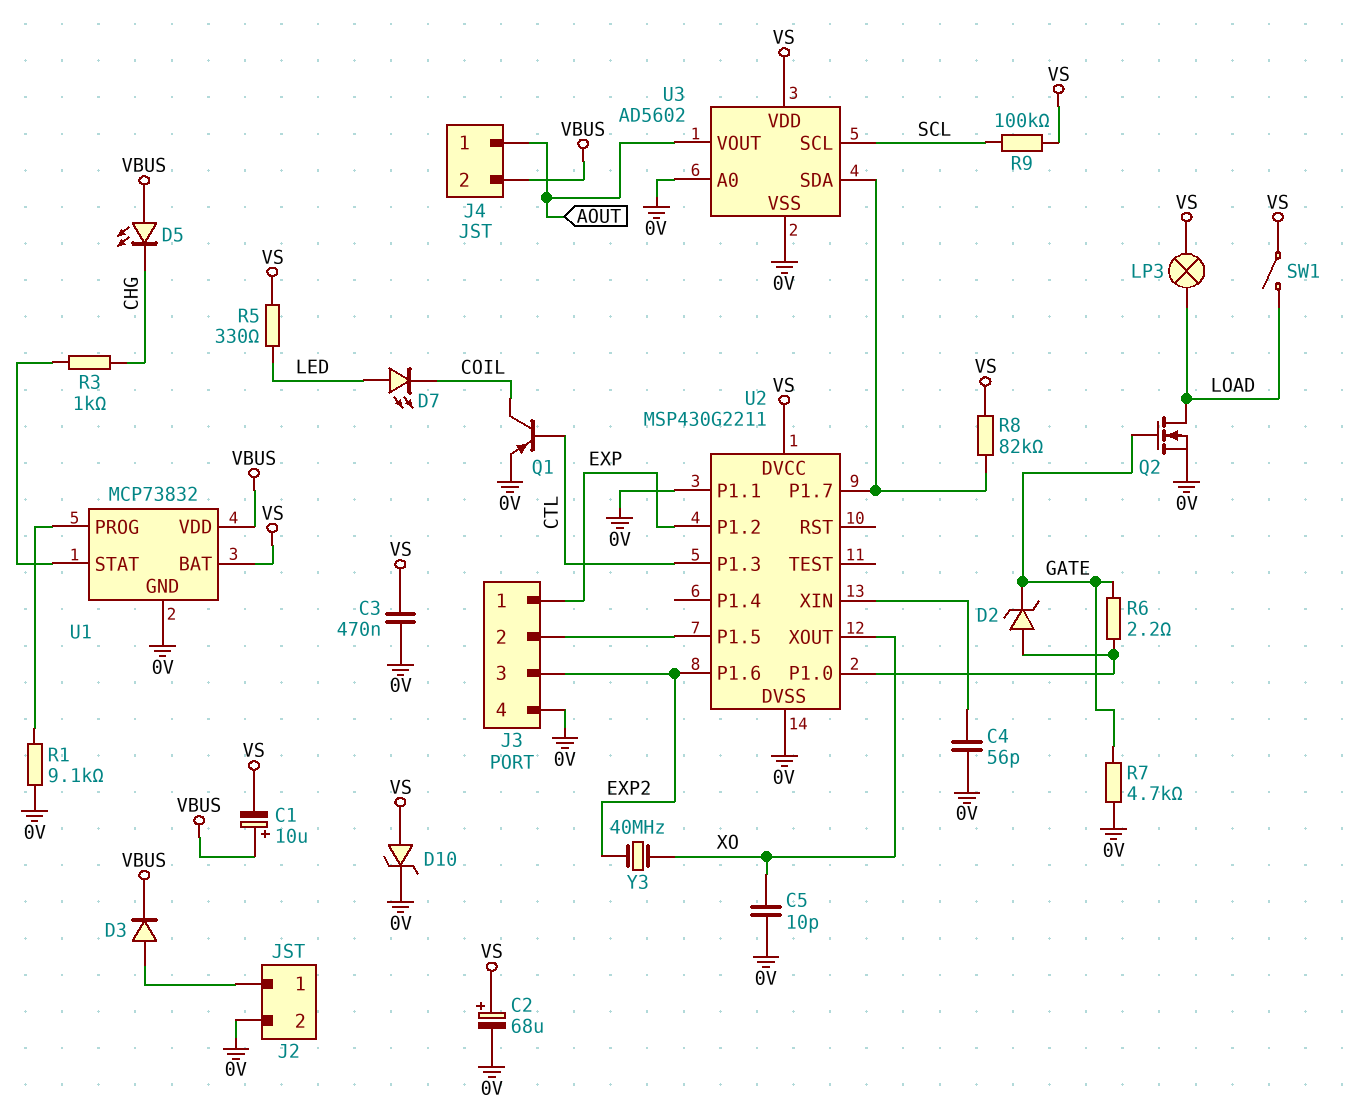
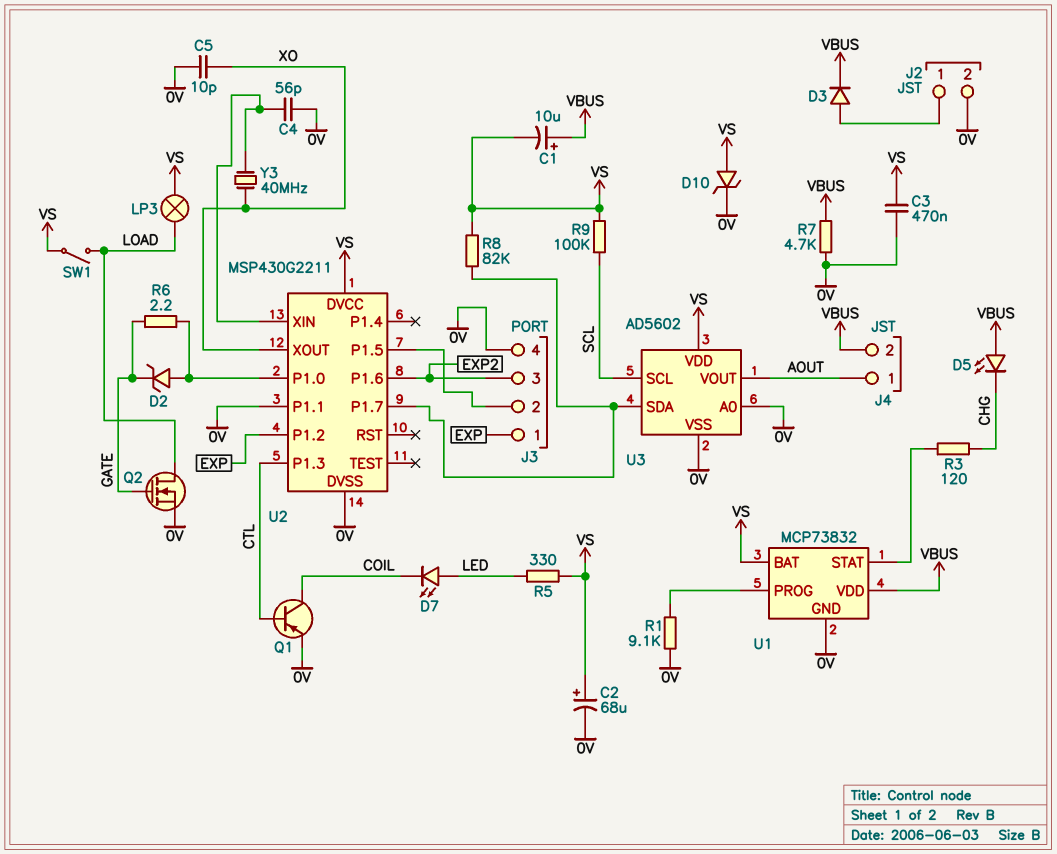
R3: 1k (CHG, U1/STAT) -> 120 (CHG, U1/STAT)
R7: 4.7k (0V, GATE) -> 4.7k (0V, VBUS)
Y3: 40MHz (EXP2, XO) -> 40MHz (U2/XIN, XO)

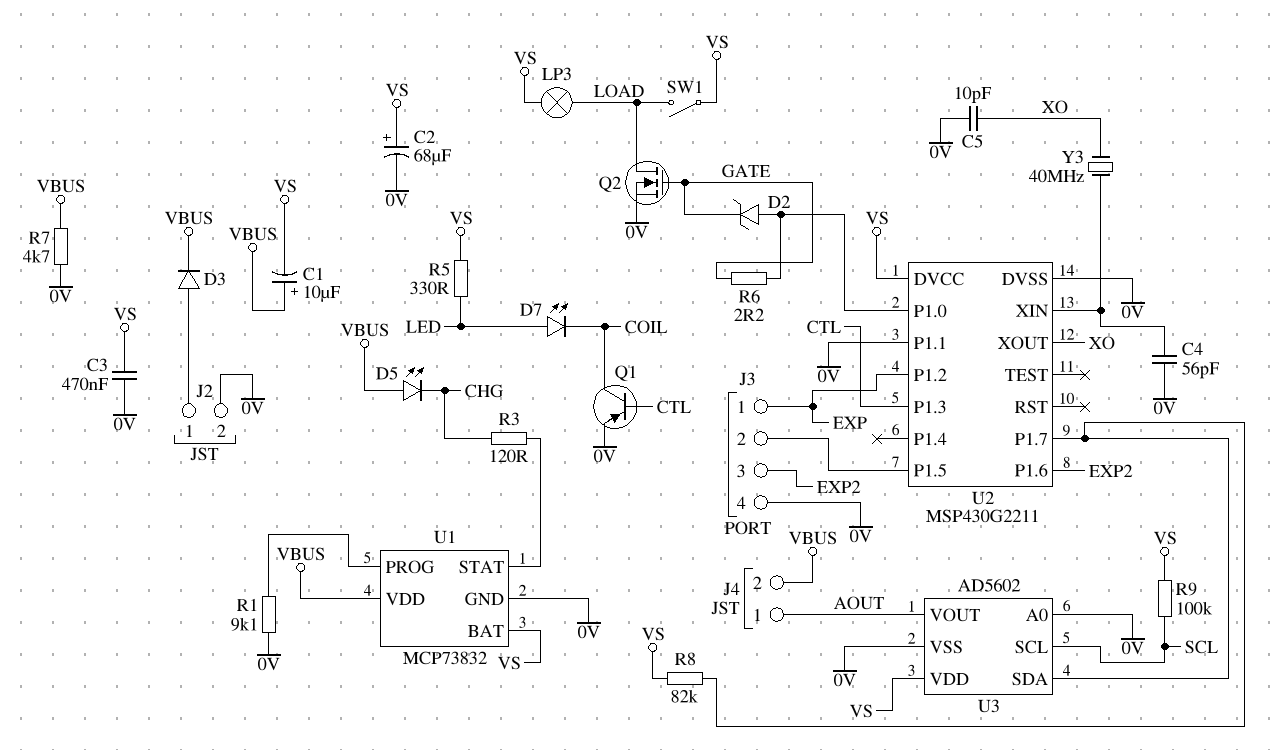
D10: zener (A VS, K 0V) -> none

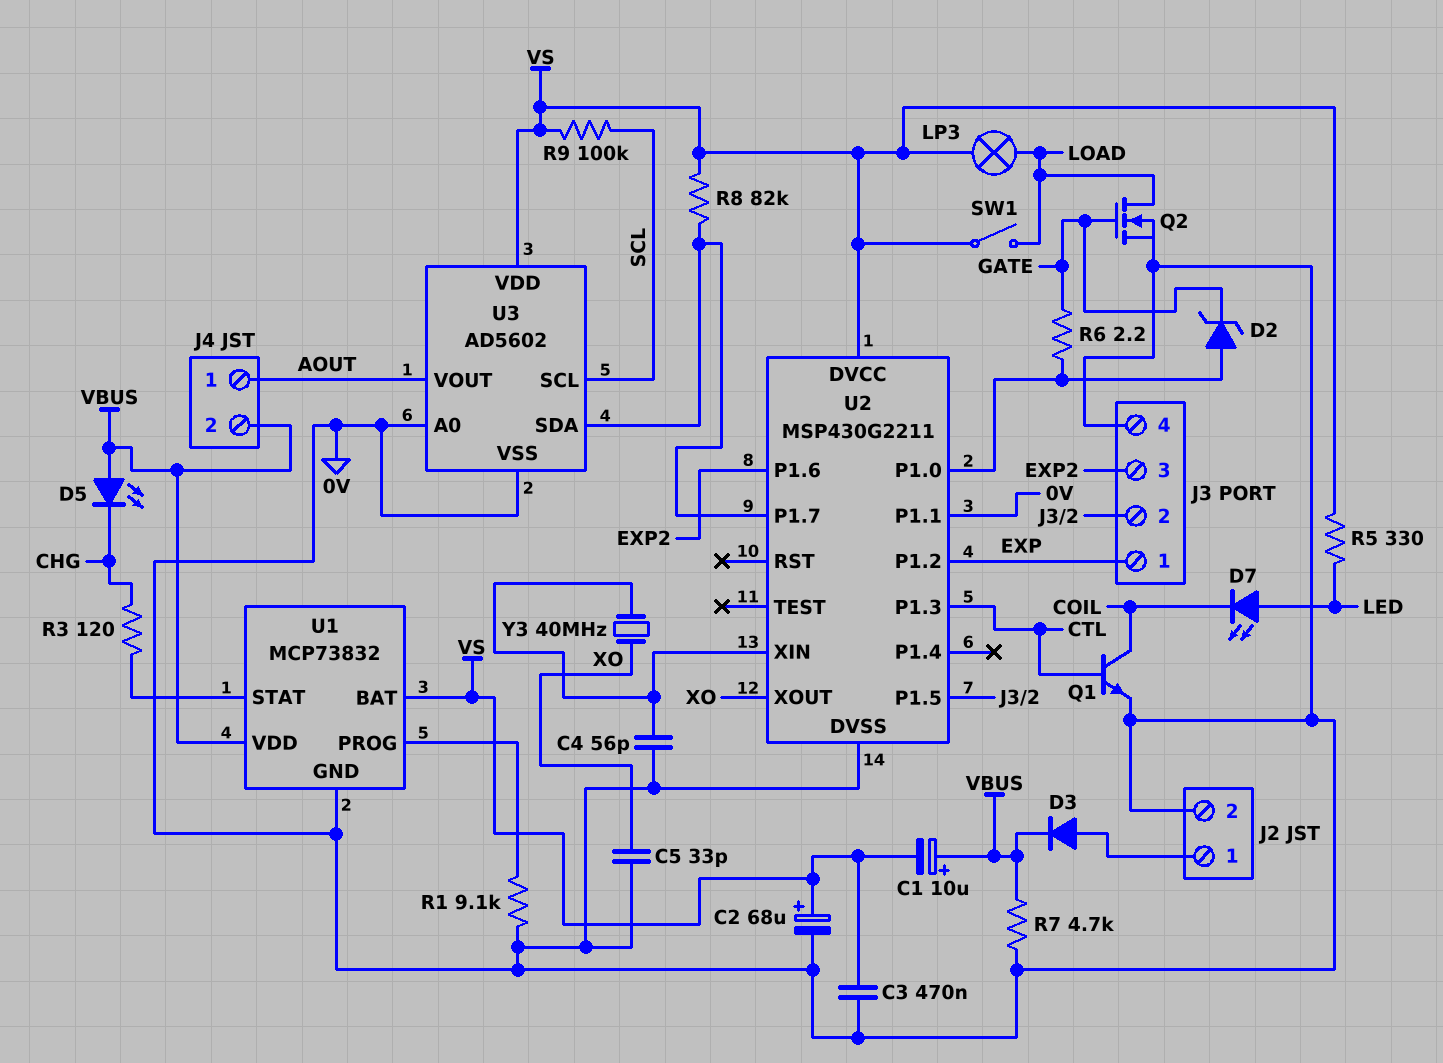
C5: 10pF (0V, XO) -> 33pF (0V, XO)
Q1: PNP (B CTL, C COIL, E 0V) -> NPN (B CTL, C COIL, E 0V)

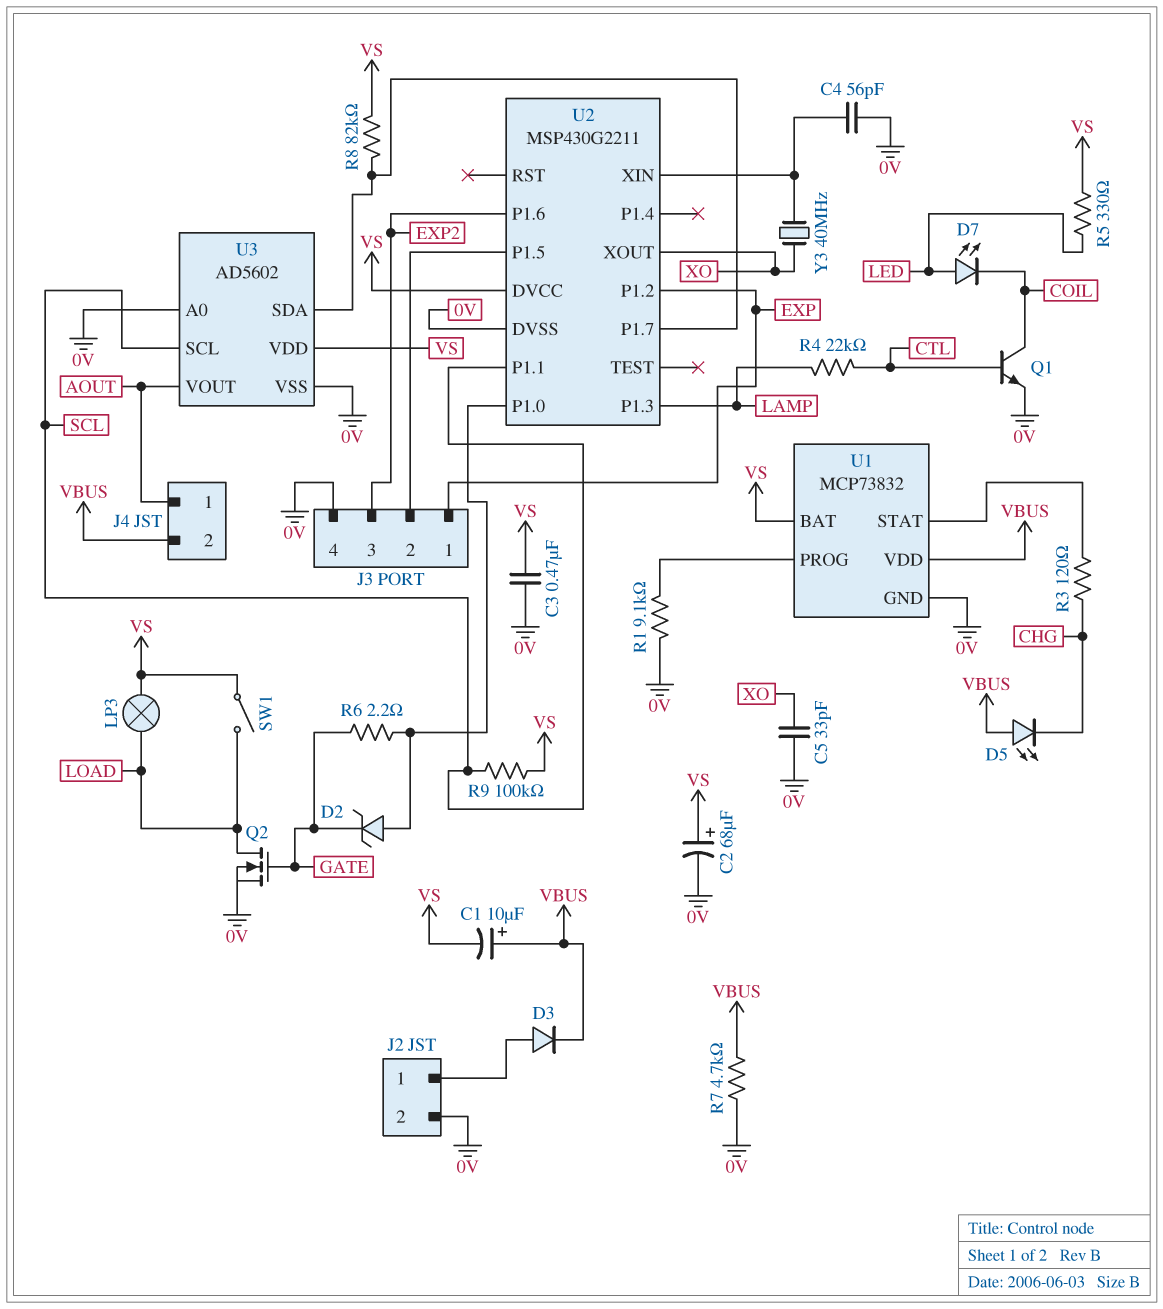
R4: none -> 22k (CTL, LAMP)
U2 pin P1.1: 0V -> SCL
U2 pin P1.3: CTL -> LAMP

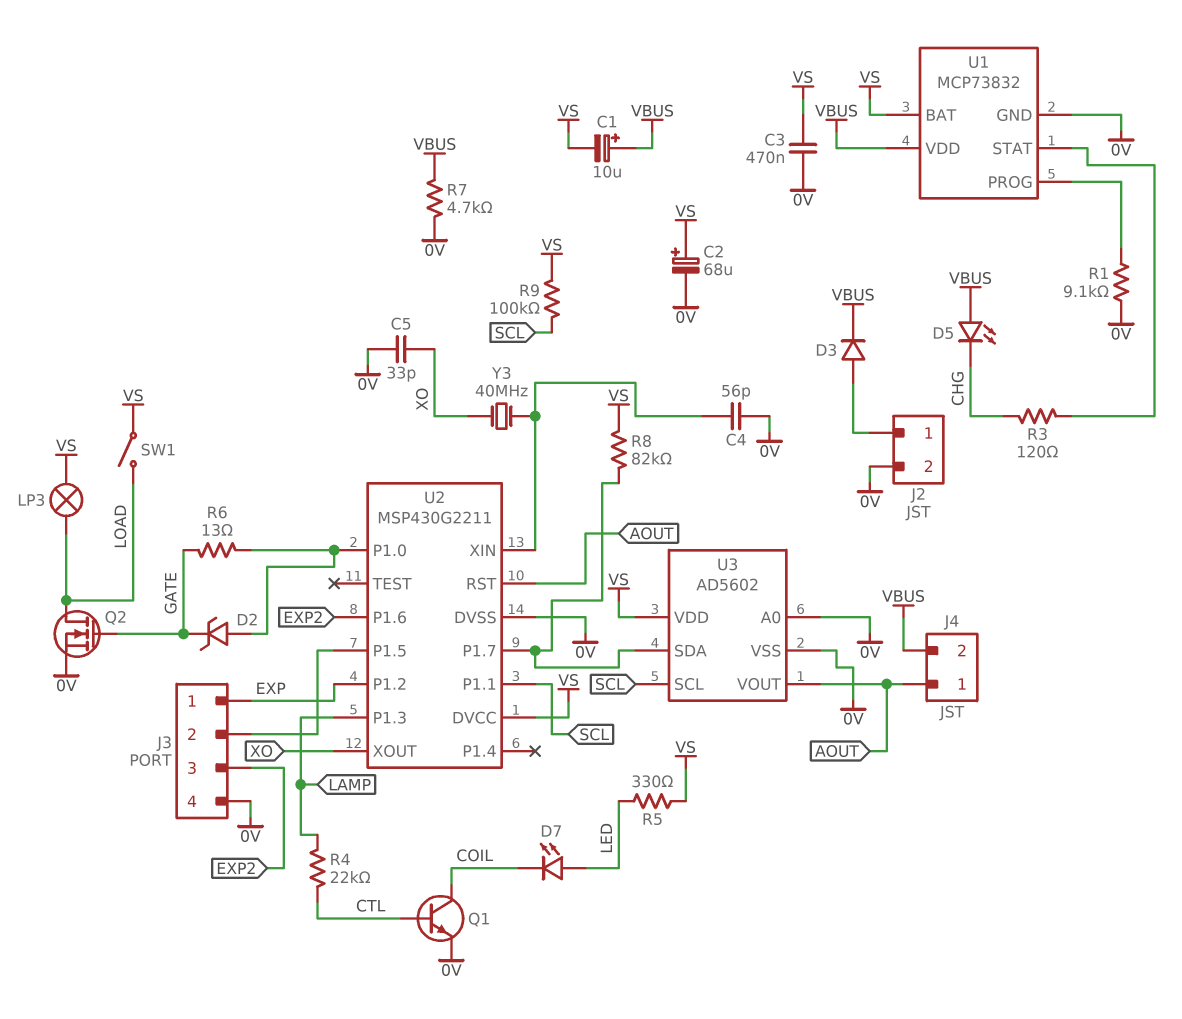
R6: 2.2 (GATE, U2/P1.0) -> 13 (GATE, U2/P1.0)
U2 pin RST: none -> AOUT

